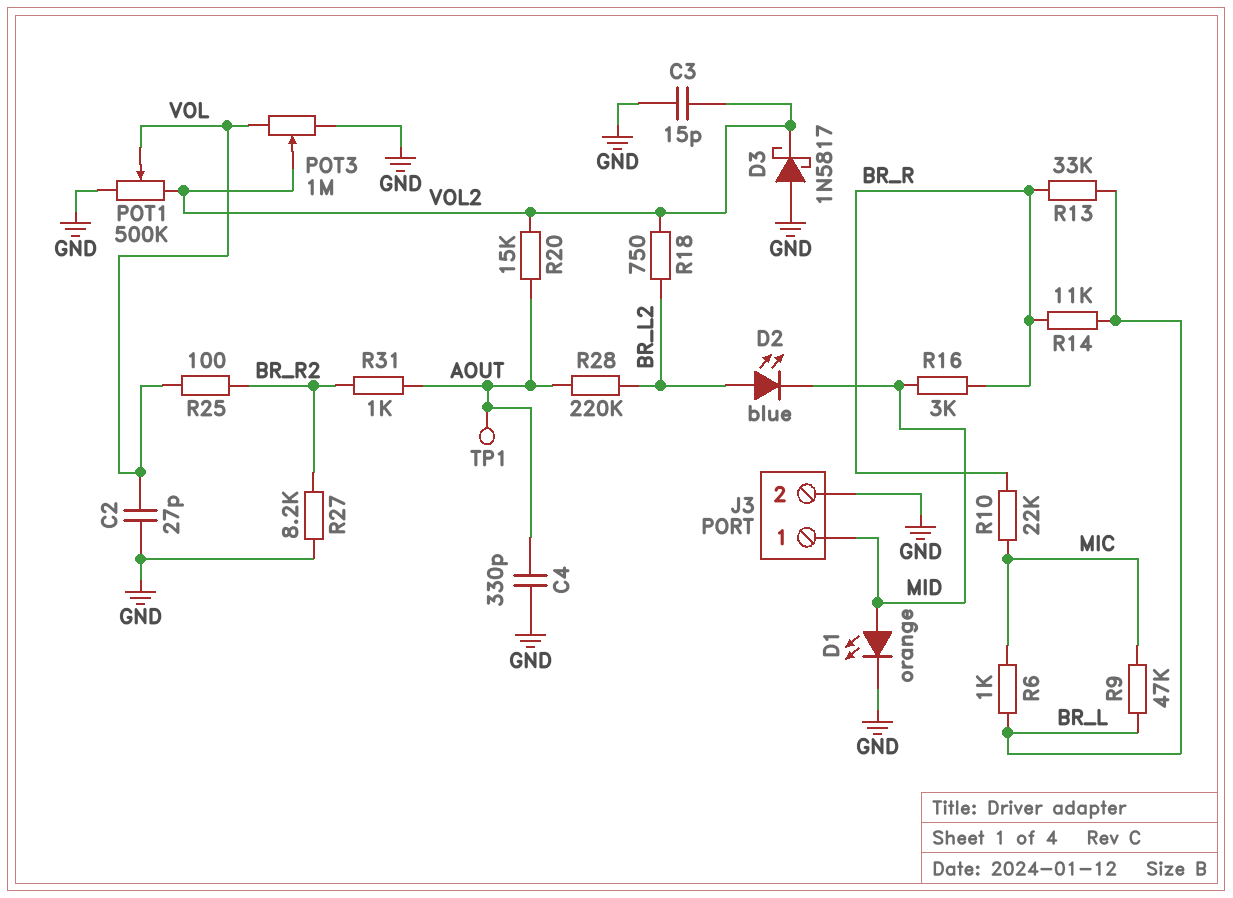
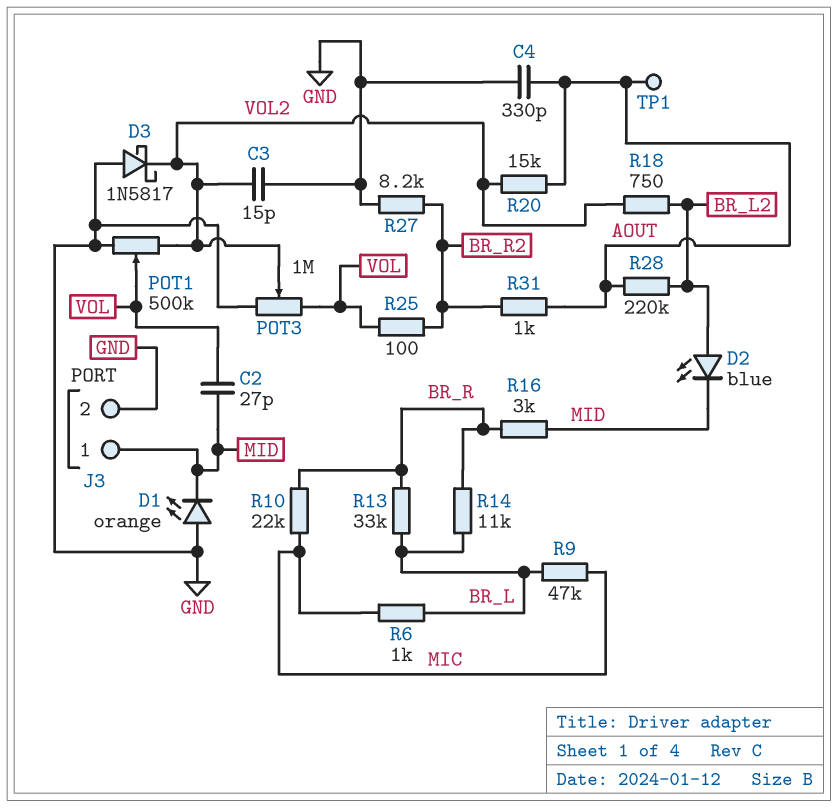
C2: 27pF (GND, VOL) -> 27pF (MID, VOL)
D1: LED orange (A MID, K GND) -> LED orange (A GND, K MID)

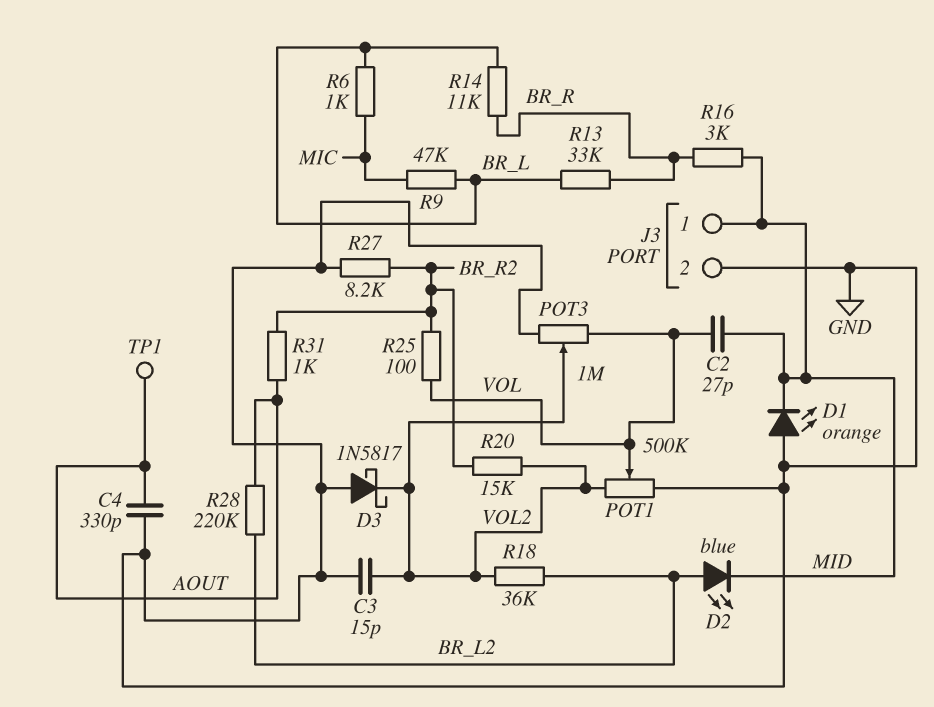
R10: 22k (BR_R, MIC) -> none
R18: 750 (BR_L2, VOL2) -> 36k (BR_L2, VOL2)
R20: 15k (AOUT, VOL2) -> 15k (BR_R2, VOL2)

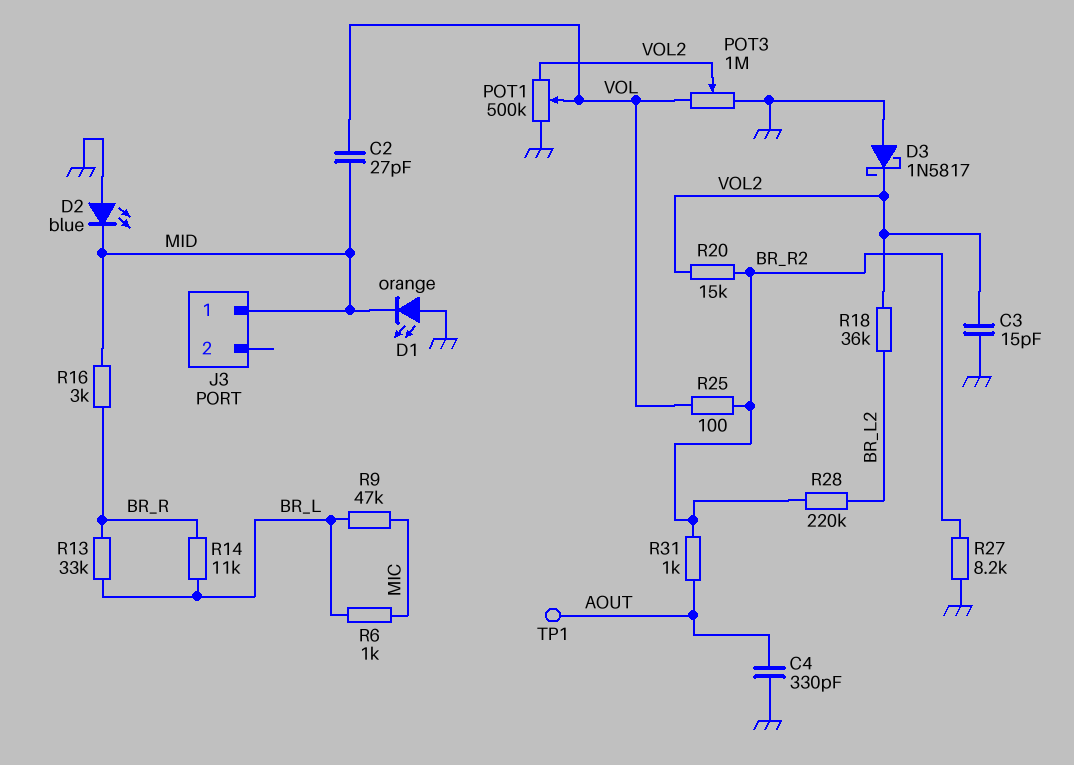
D2: LED blue (A BR_L2, K MID) -> LED blue (A GND, K MID)
J3 pin 2: GND -> none
R28: 220k (AOUT, BR_L2) -> 220k (BR_L2, BR_R2)

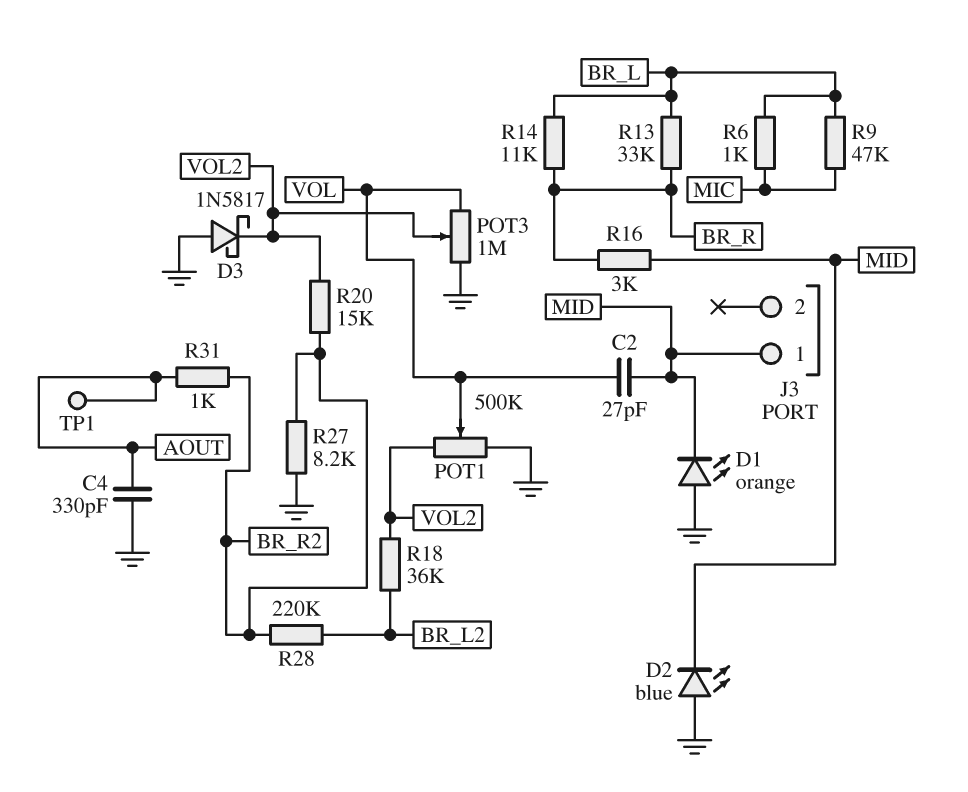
C3: 15pF (GND, VOL2) -> none
R25: 100 (BR_R2, VOL) -> none

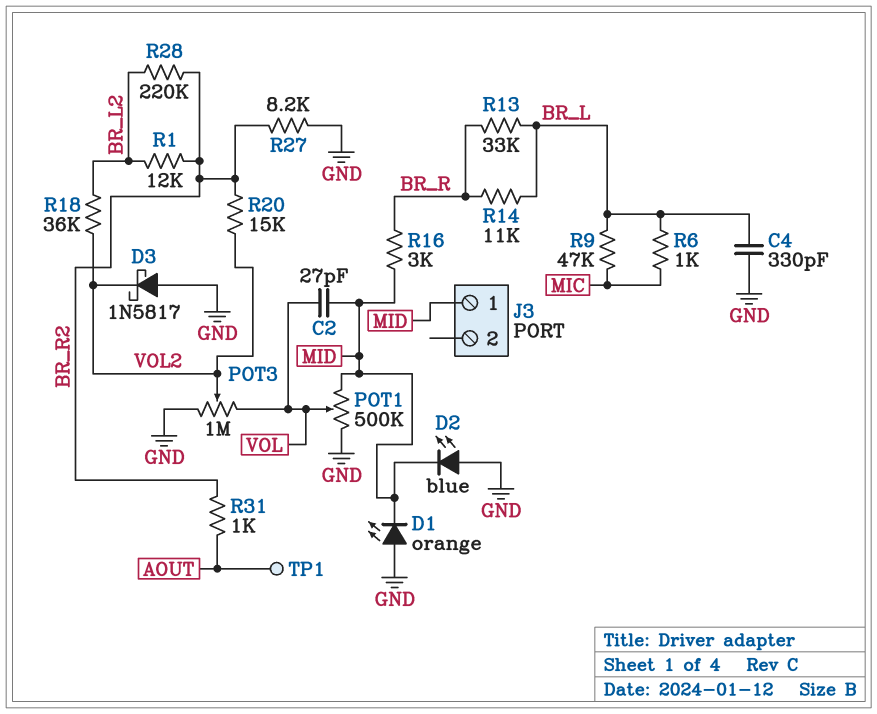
C4: 330pF (AOUT, GND) -> 330pF (BR_L, GND)
POT1: 500k (GND, VOL2, wiper VOL) -> 500k (GND, MID, wiper VOL)
R1: none -> 12k (BR_L2, BR_R2)

